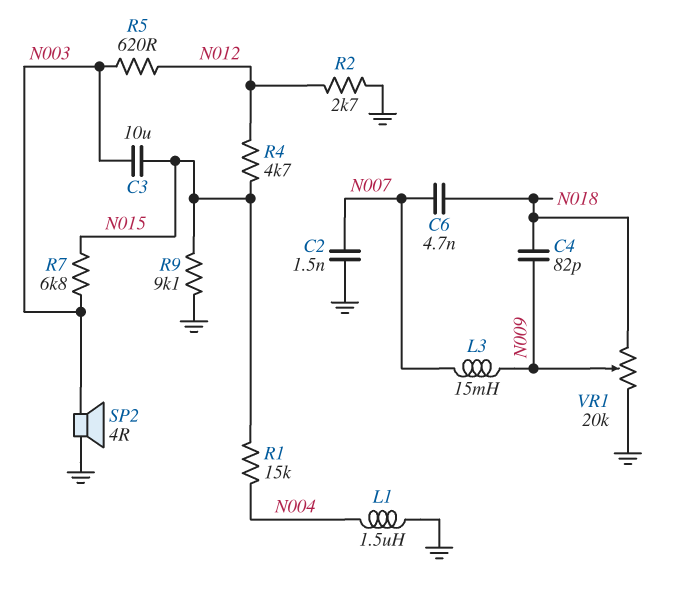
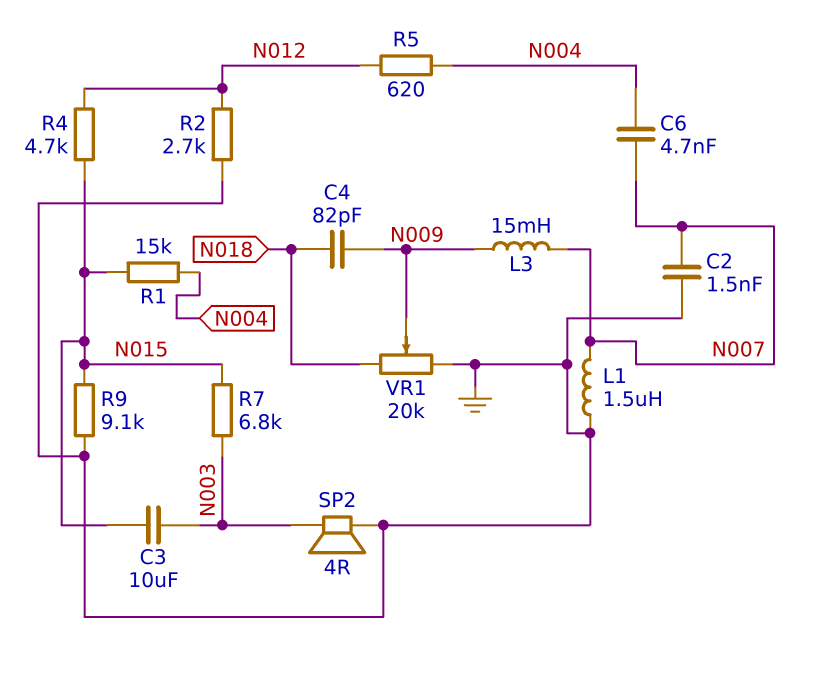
C6: 4.7nF (N007, N018) -> 4.7nF (N004, N007)
L1: 1.5uH (GND, N004) -> 1.5uH (GND, N007)
R5: 620 (N003, N012) -> 620 (N004, N012)

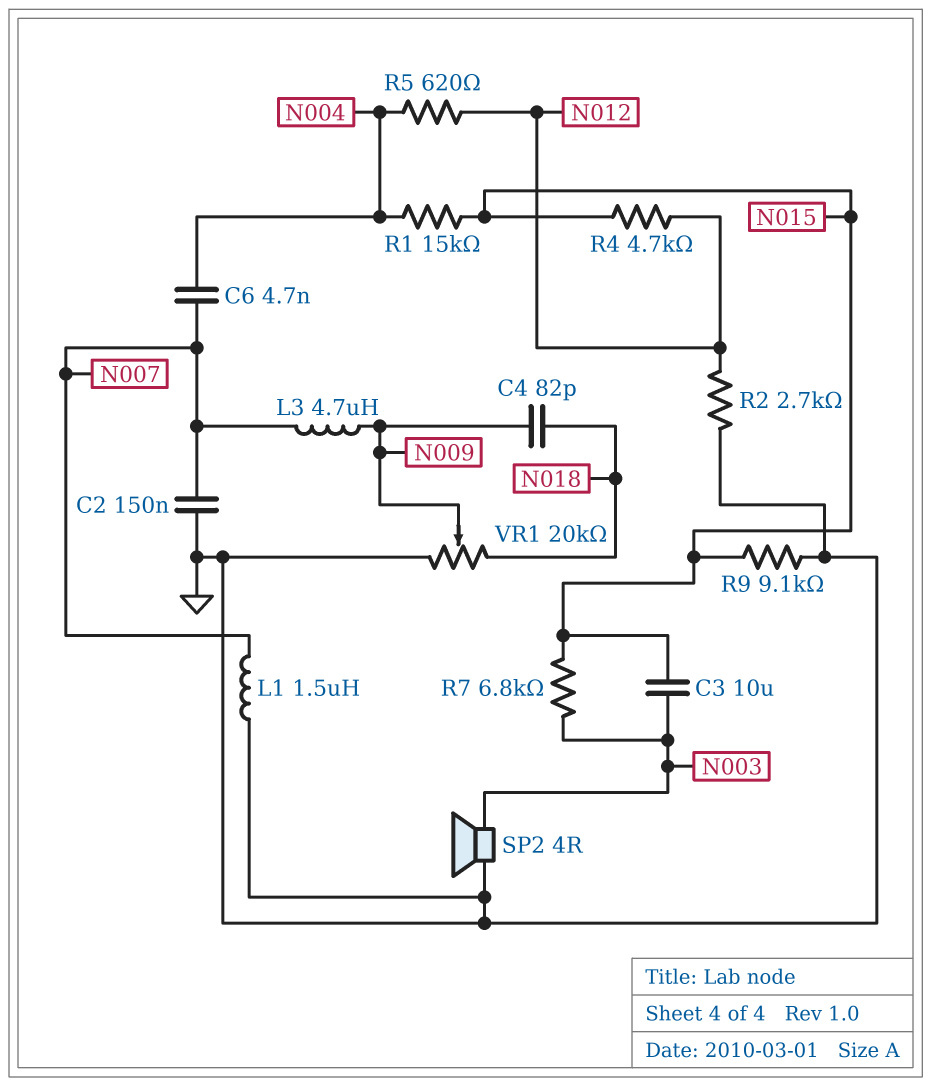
C2: 1.5nF (GND, N007) -> 150nF (GND, N007)
L3: 15mH (N007, N009) -> 4.7uH (N007, N009)

